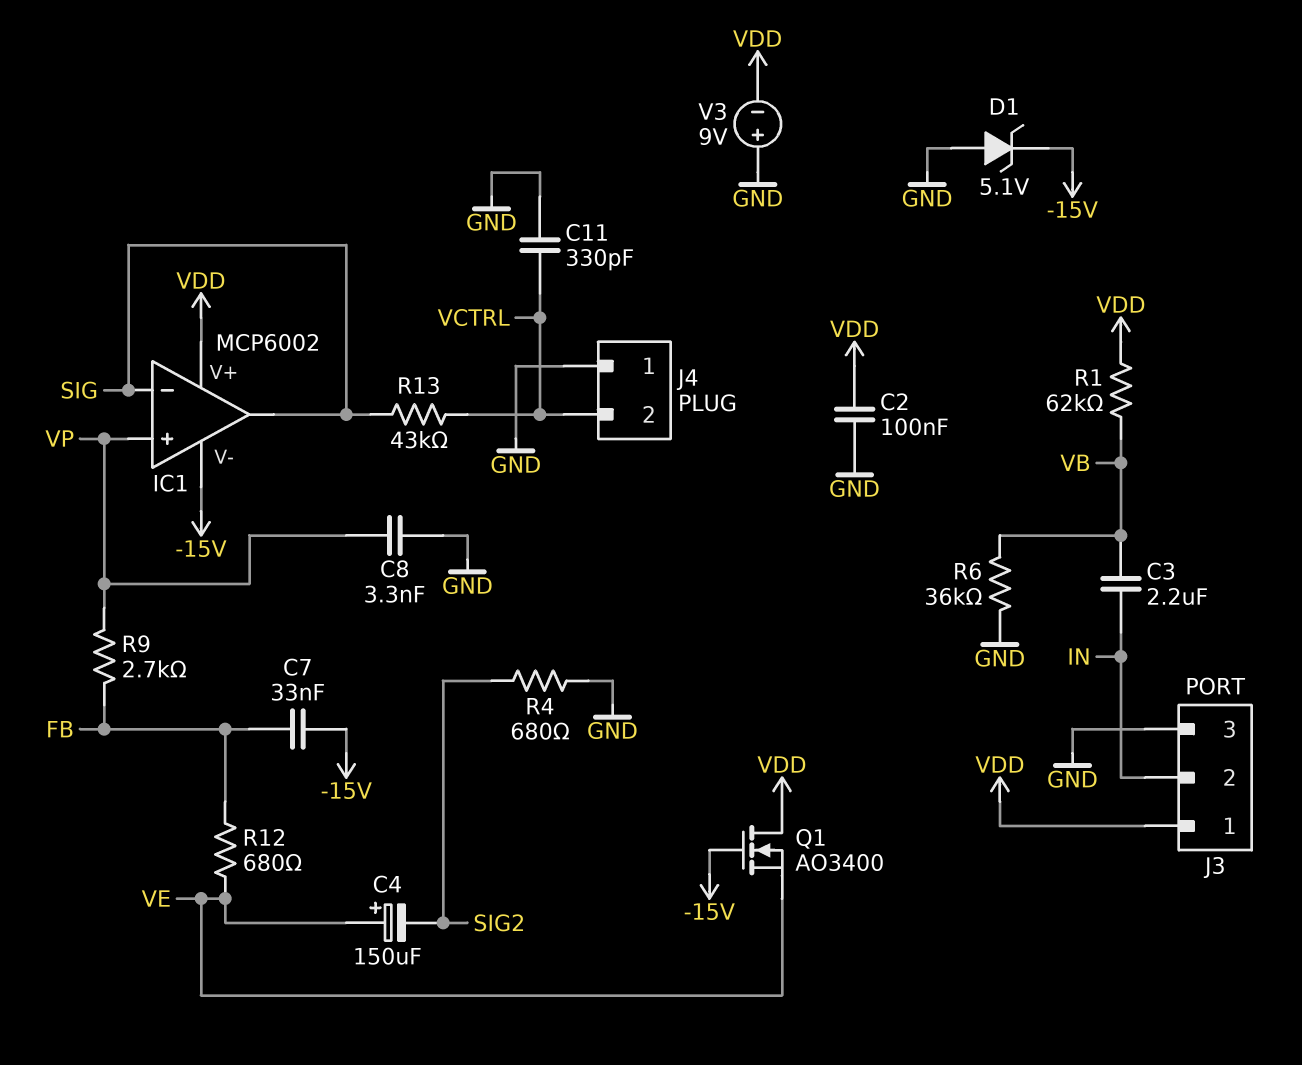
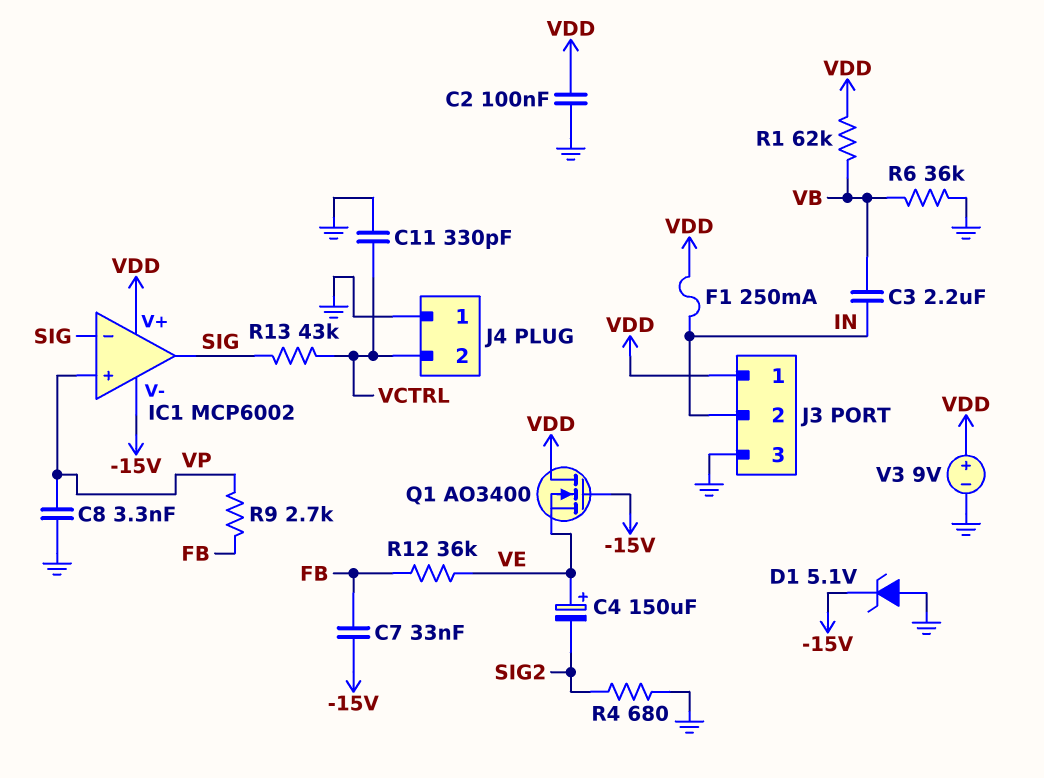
F1: none -> 250mA (IN, VDD)
R12: 680 (FB, VE) -> 36k (FB, VE)
V3: 9V (plus GND, minus VDD) -> 9V (plus VDD, minus GND)

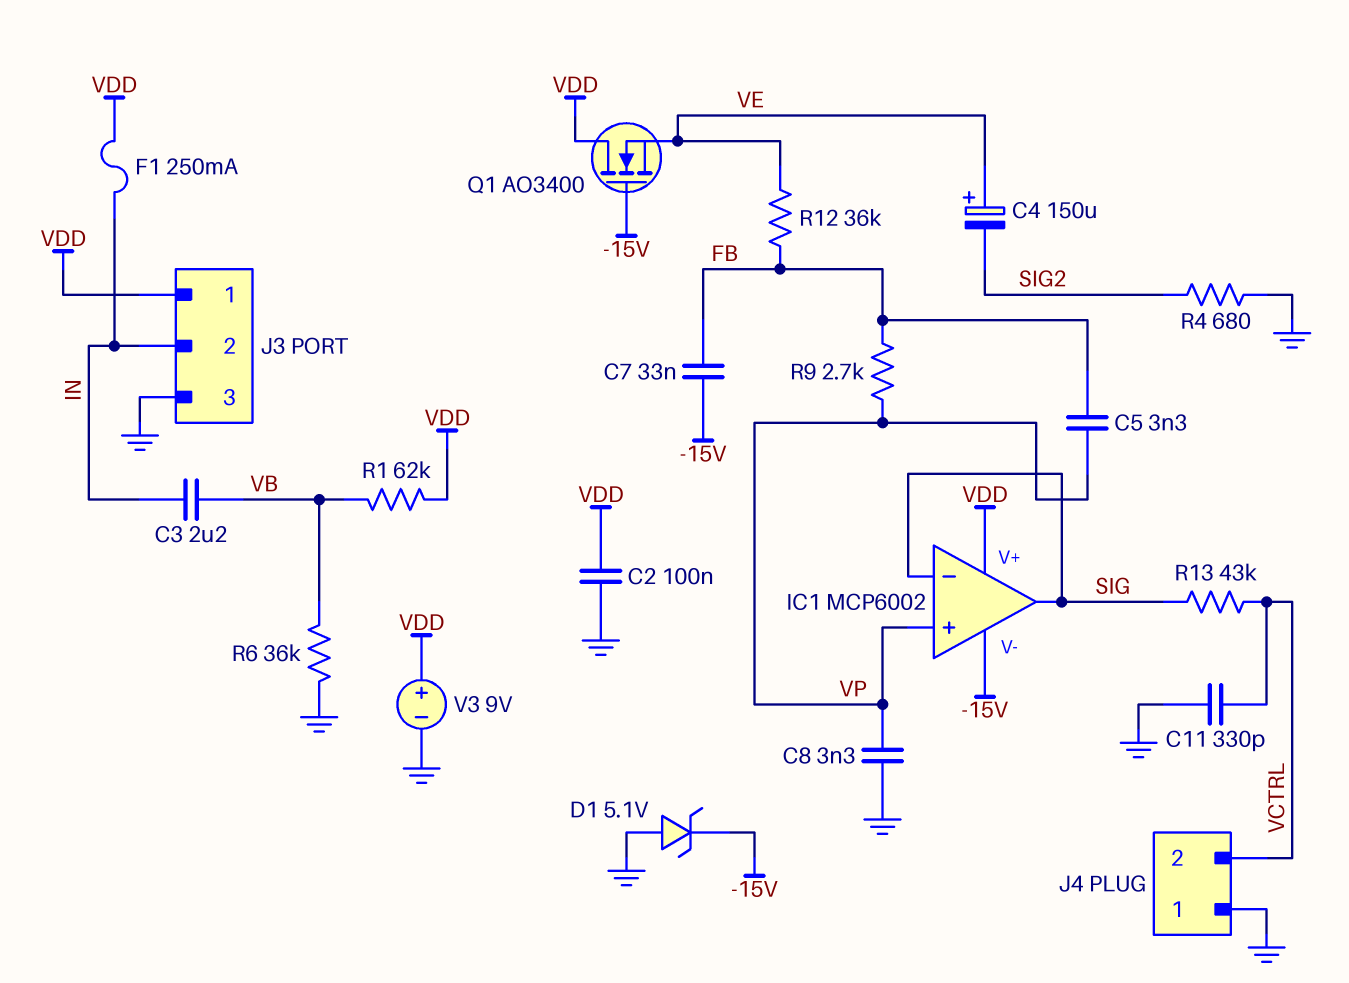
C5: none -> 3.3nF (FB, VP)

